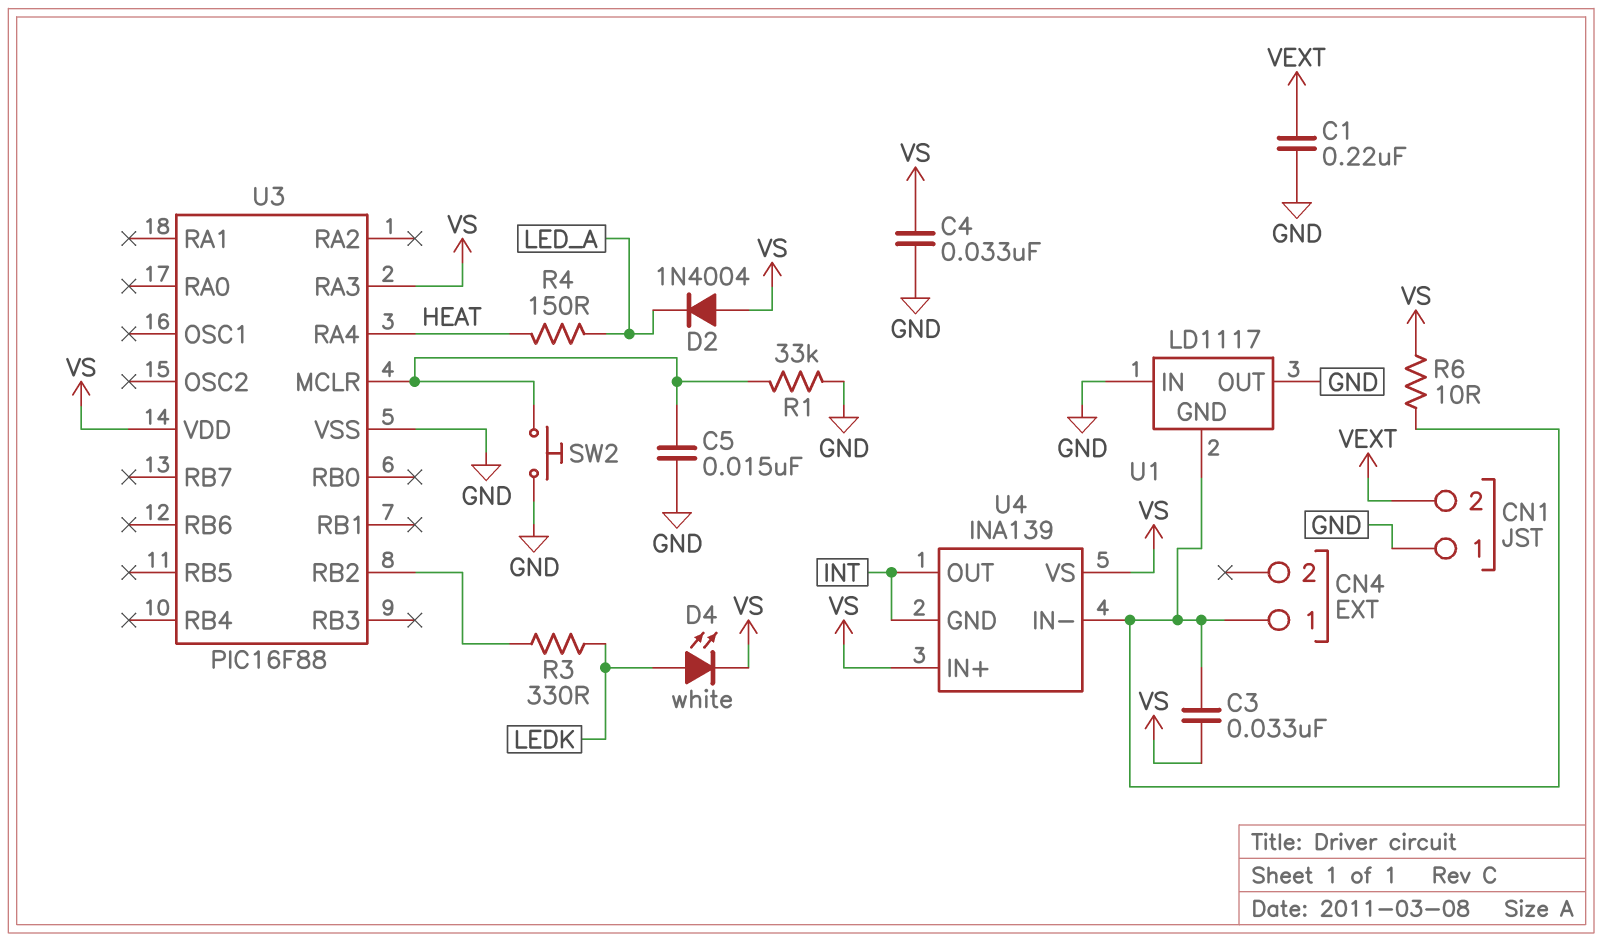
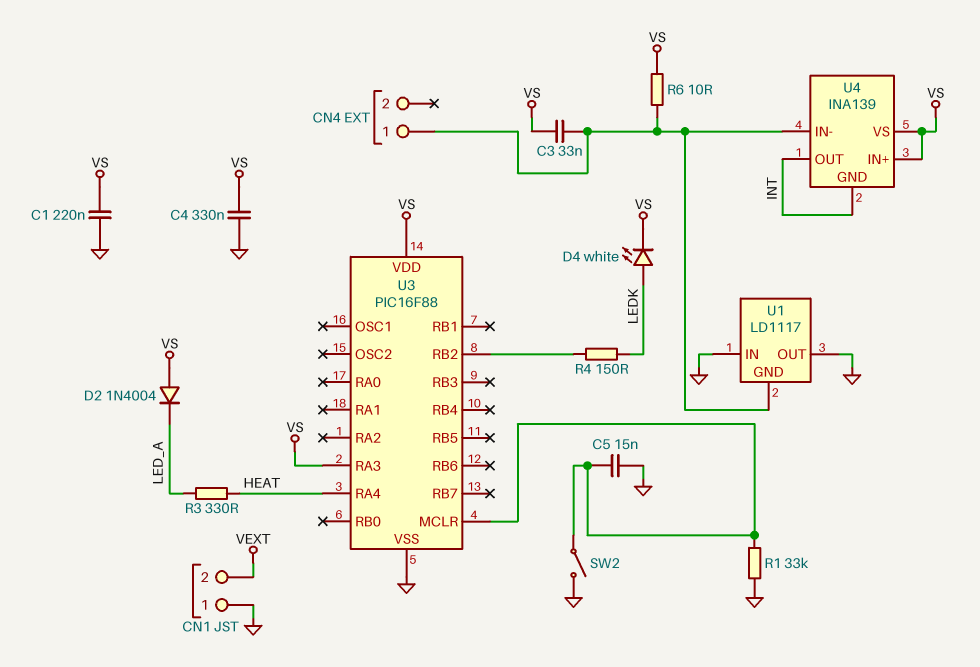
C1: 220nF (GND, VEXT) -> 220nF (GND, VS)
C4: 33nF (GND, VS) -> 330nF (GND, VS)
R3: 330 (LEDK, U3/RB2) -> 330 (HEAT, LED_A)
R4: 150 (HEAT, LED_A) -> 150 (LEDK, U3/RB2)
SW2: button (GND, U3/MCLR) -> switch (GND, U3/MCLR)

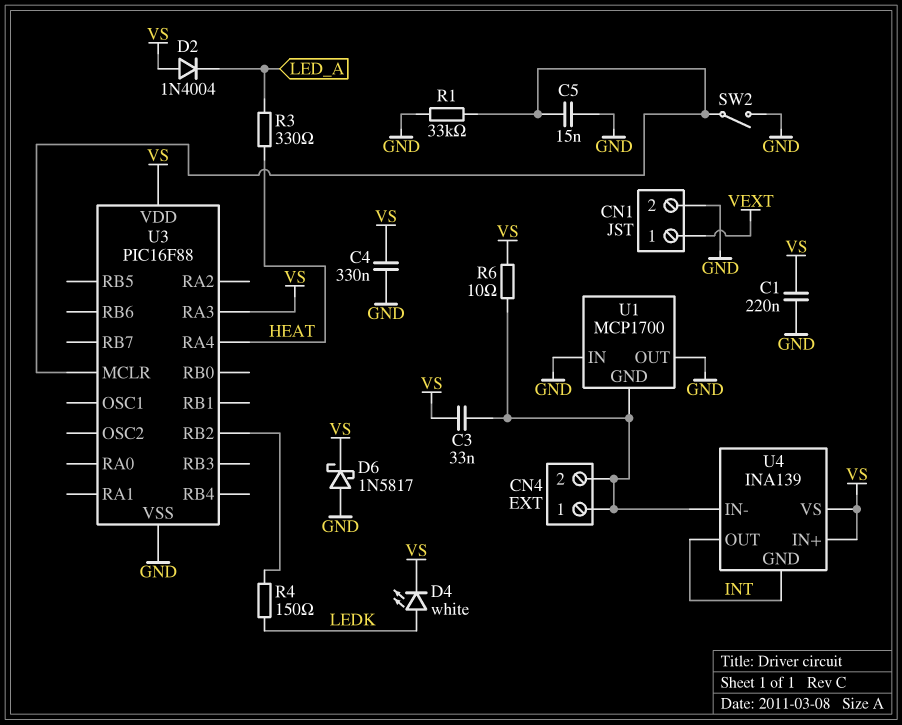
CN1 pin 1: GND -> VEXT
CN1 pin 2: VEXT -> GND
CN4 pin 2: none -> CN4/1
D6: none -> schottky 1N5817 (A GND, K VS)
U1: LD1117 -> MCP1700

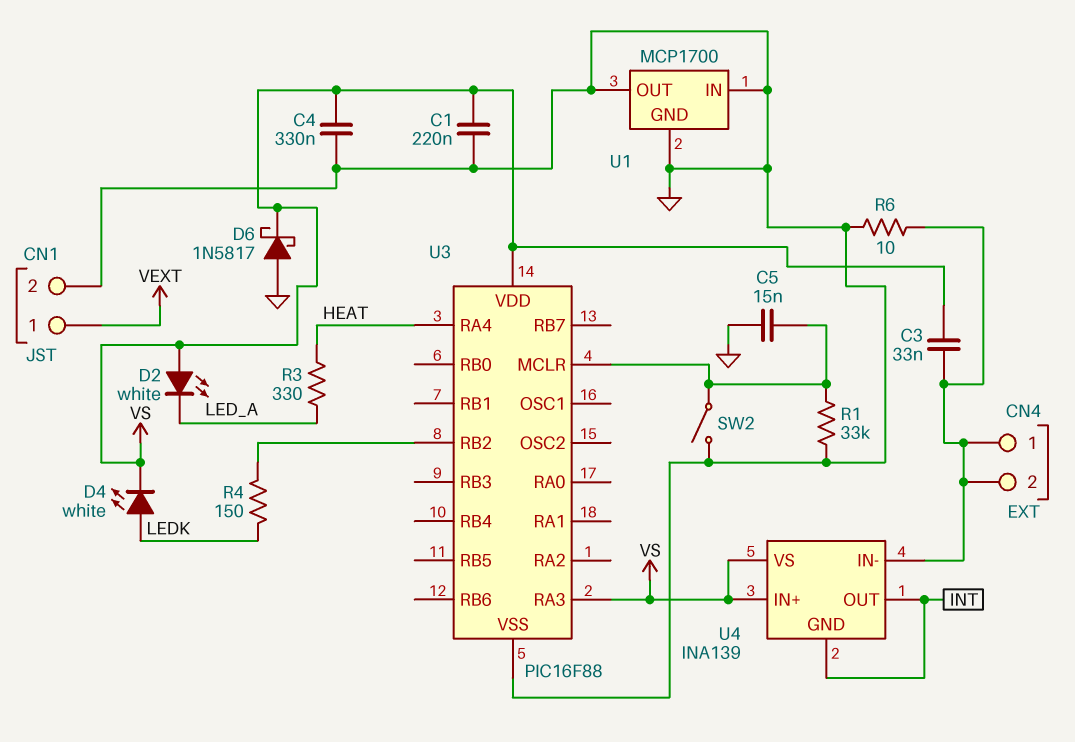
D2: diode 1N4004 (A VS, K LED_A) -> LED white (A VS, K LED_A)
R6: 10 (CN4/1, VS) -> 10 (CN4/1, GND)
U1 pin GND: CN4/1 -> GND

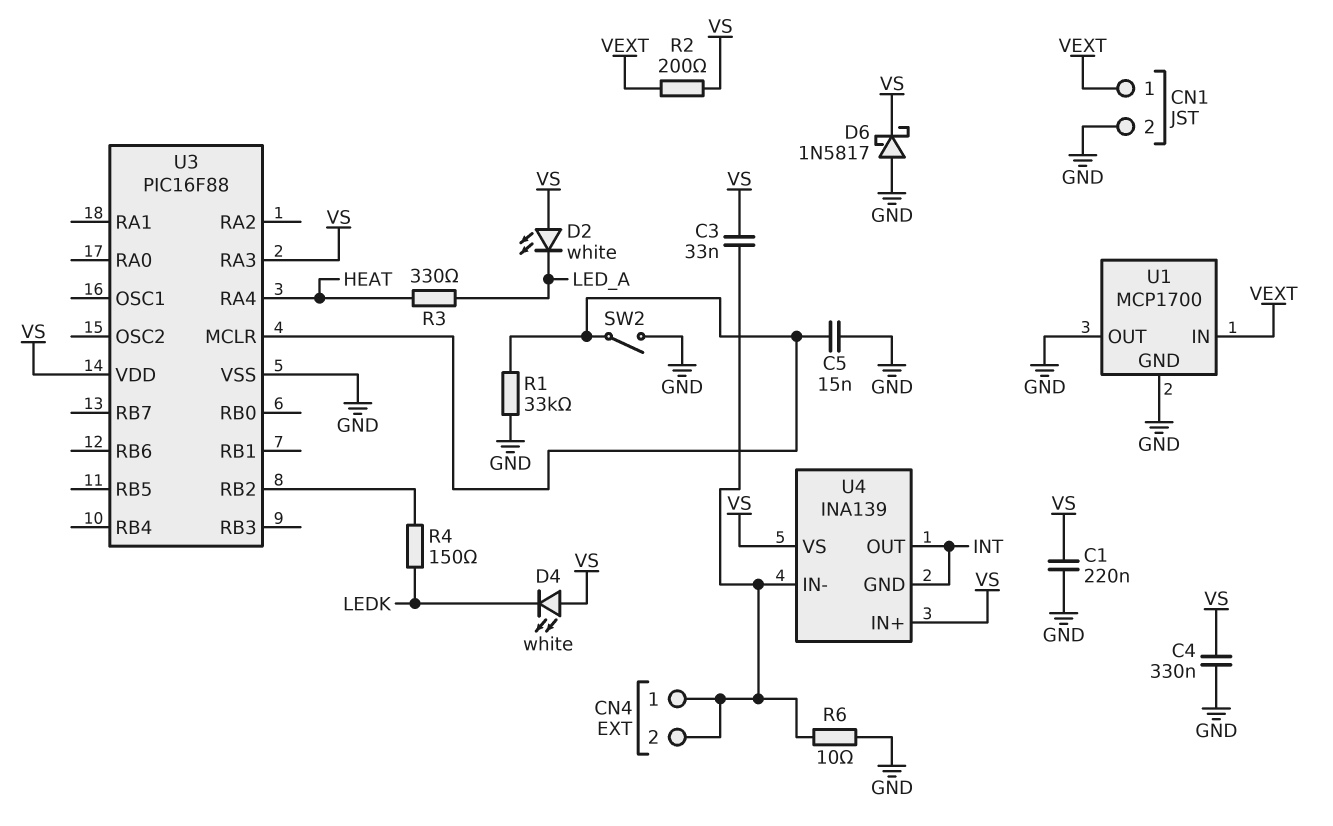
D4: LED white (A LEDK, K VS) -> LED white (A VS, K LEDK)
R2: none -> 200 (VEXT, VS)
U1 pin IN: GND -> VEXT

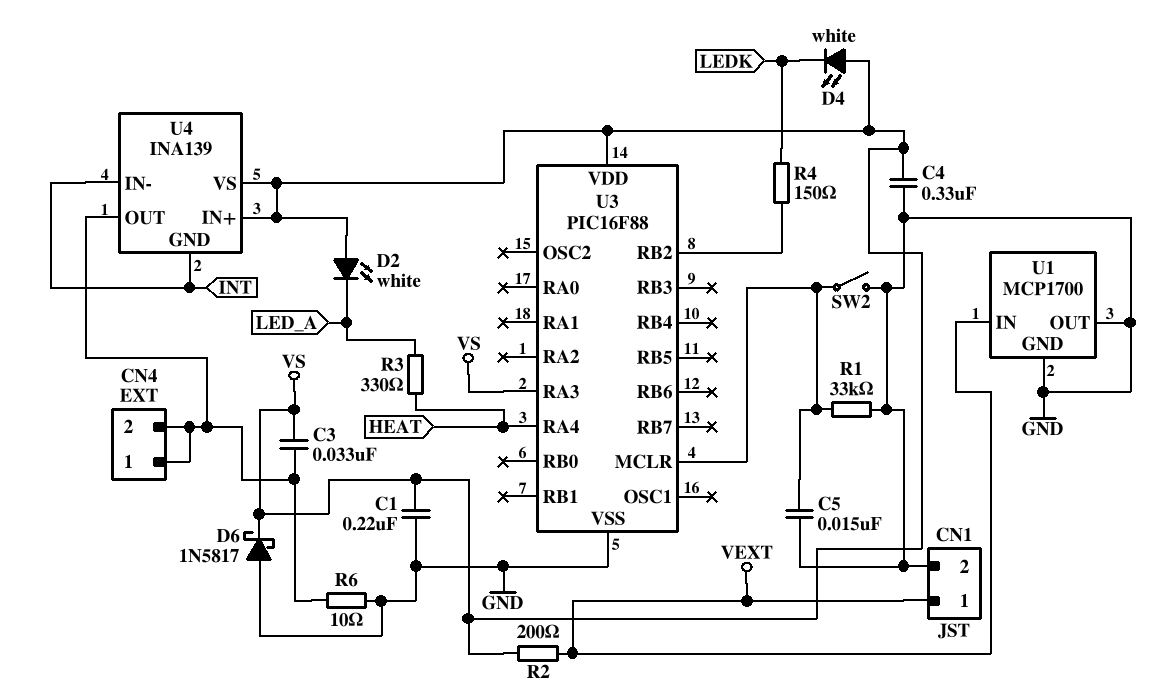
U4 pin IN-: CN4/1 -> INT
U4 pin OUT: INT -> CN4/1

